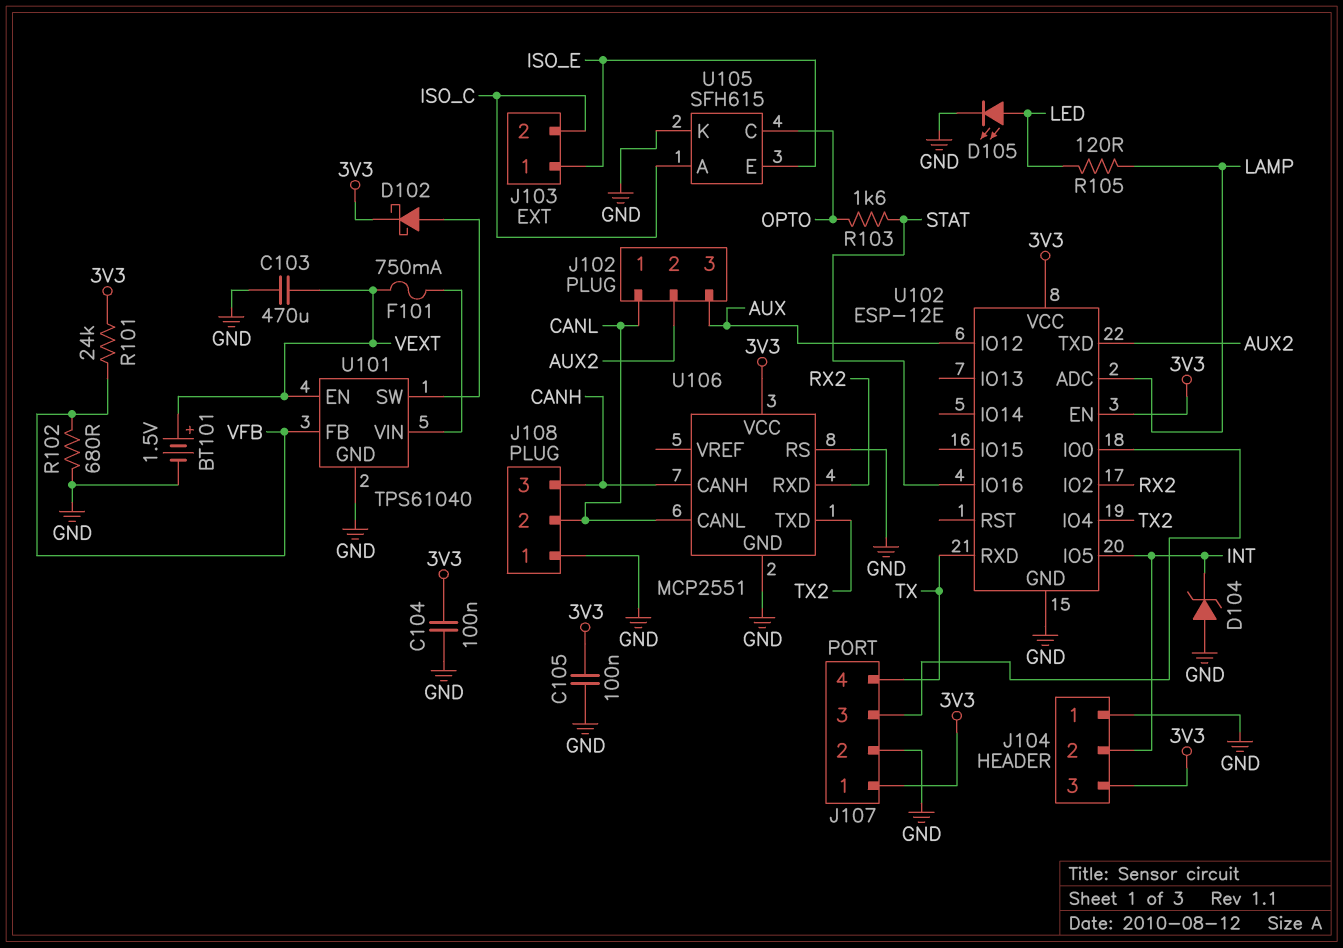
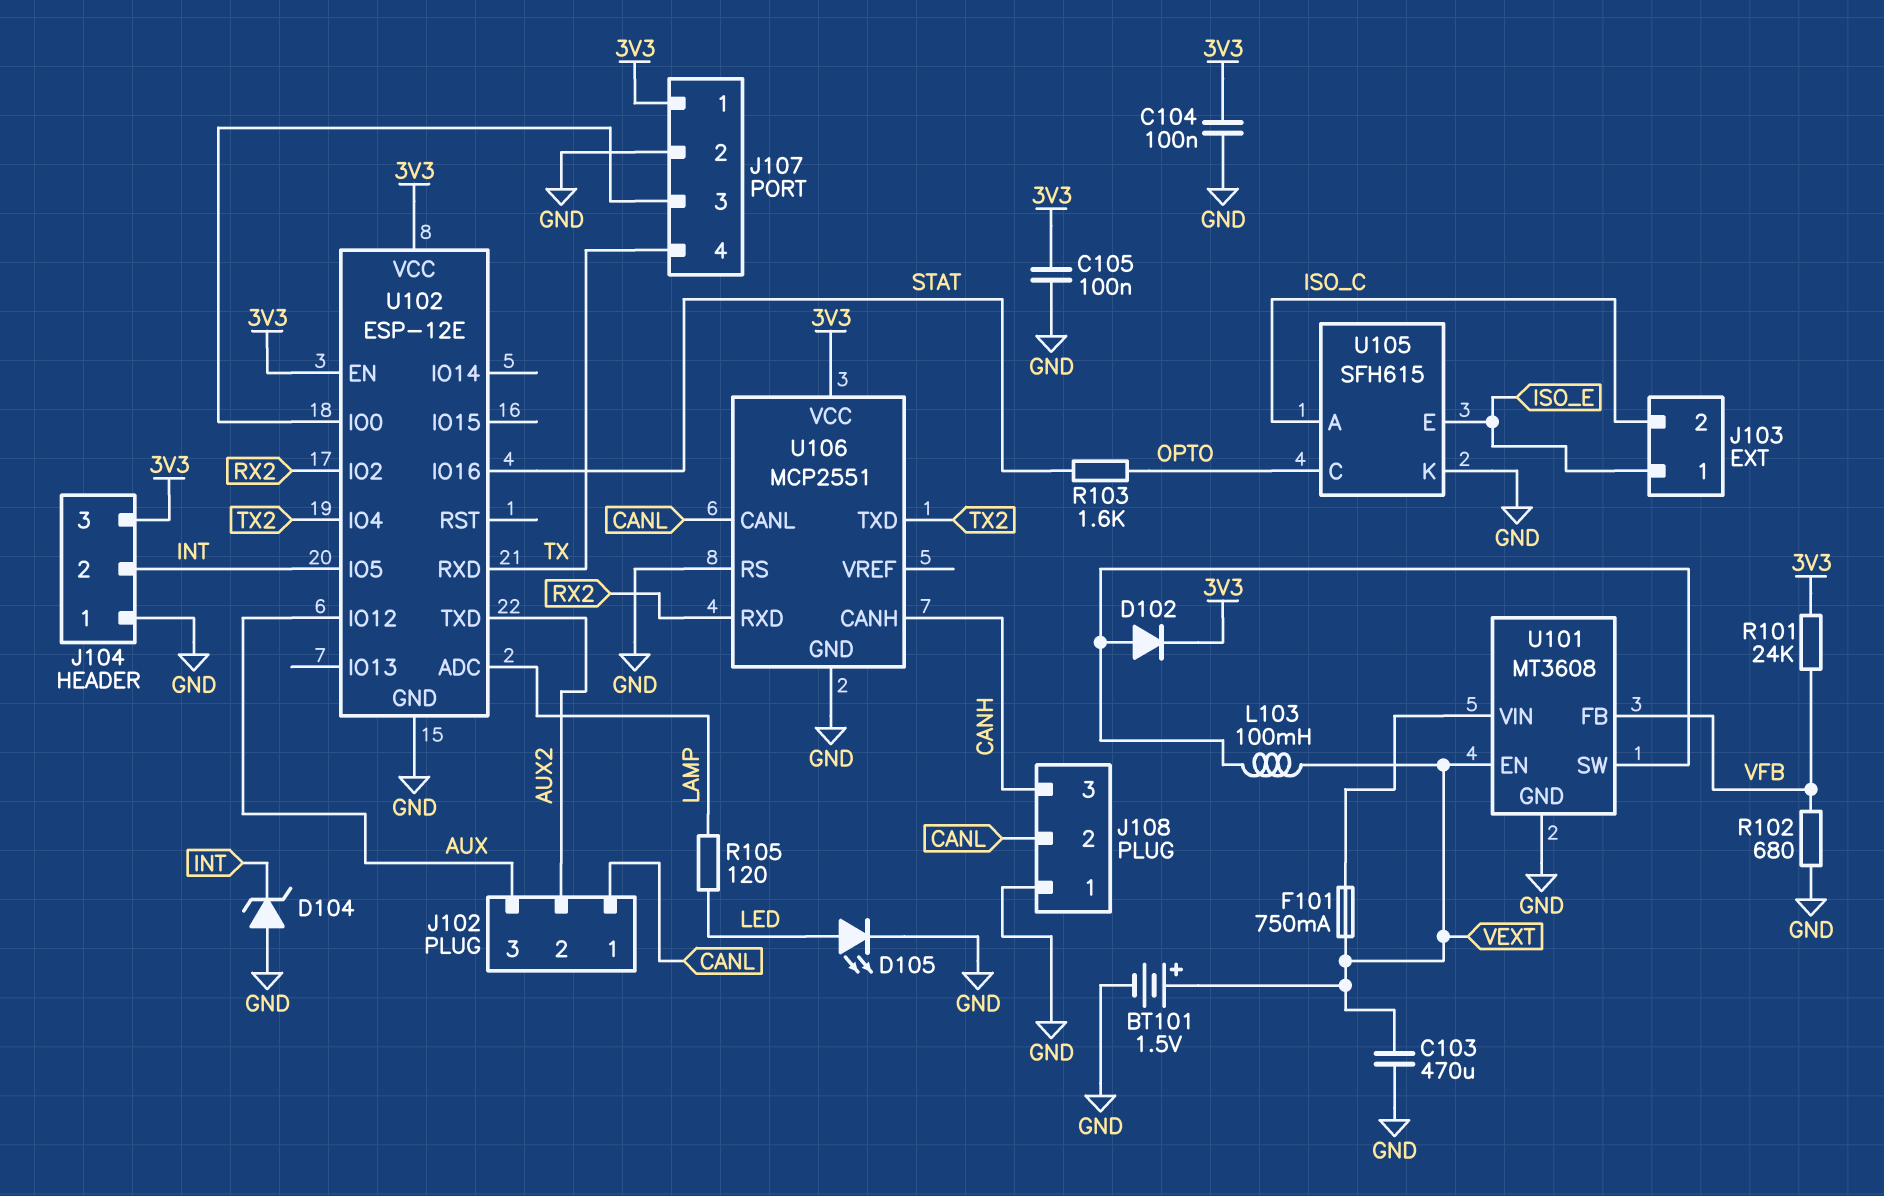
D102: schottky (A U101/SW, K 3V3) -> diode (A U101/SW, K 3V3)
L103: none -> 100mH (U101/SW, VEXT)
U101: TPS61040 -> MT3608

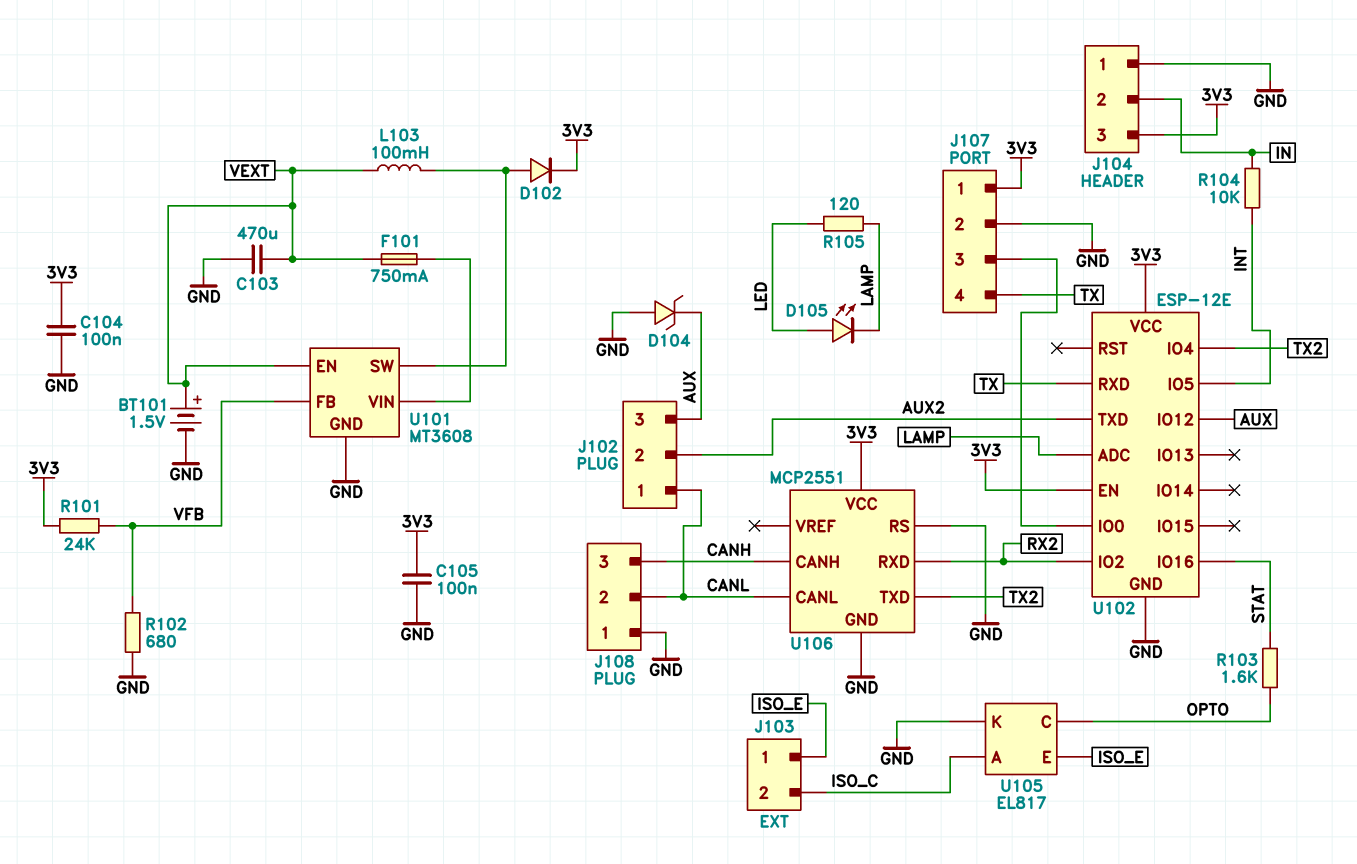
D104: zener (A GND, K INT) -> zener (A GND, K AUX)
D105: LED (A LED, K GND) -> LED (A LED, K LAMP)
J104 pin 2: INT -> IN
R104: none -> 10k (IN, INT)
U105: SFH615 -> EL817

